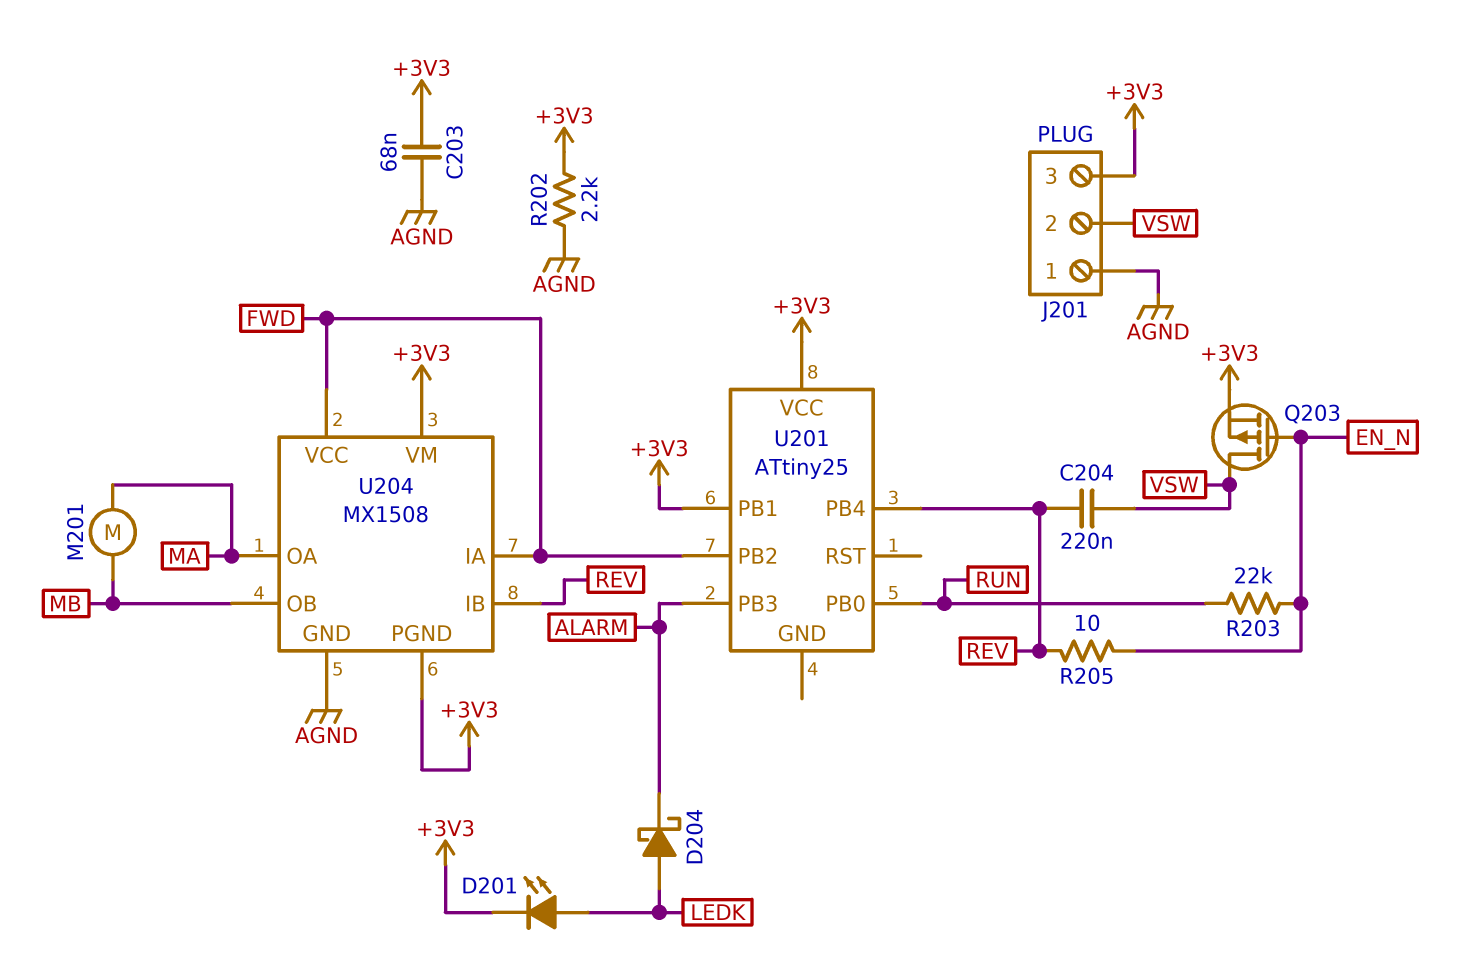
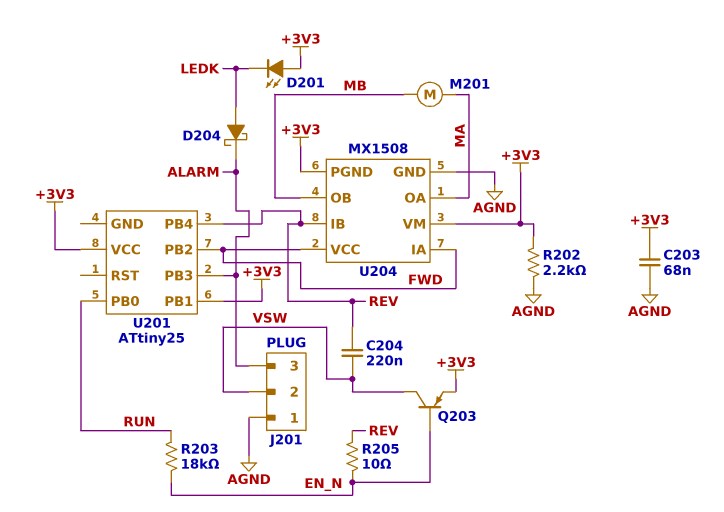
D201: LED (A LEDK, K +3V3) -> LED (A +3V3, K LEDK)
J201 pin 3: +3V3 -> ALARM
Q203: PMOS (G EN_N, D VSW, S +3V3) -> PNP (B EN_N, C VSW, E +3V3)
R203: 22k (EN_N, RUN) -> 18k (EN_N, RUN)

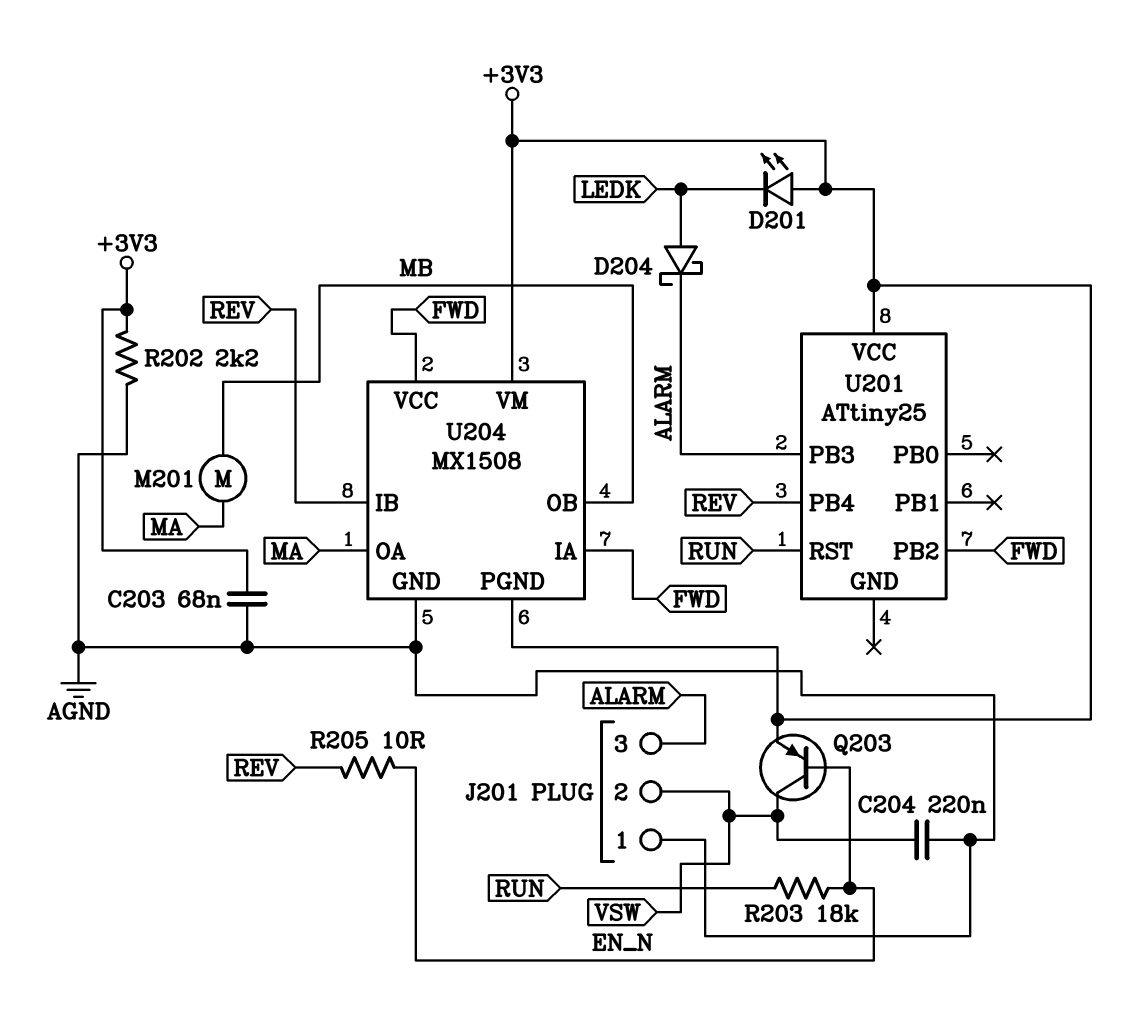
C204: 220nF (REV, VSW) -> 220nF (AGND, VSW)
U201 pin PB0: RUN -> none
U201 pin PB1: +3V3 -> none
U201 pin RST: none -> RUN

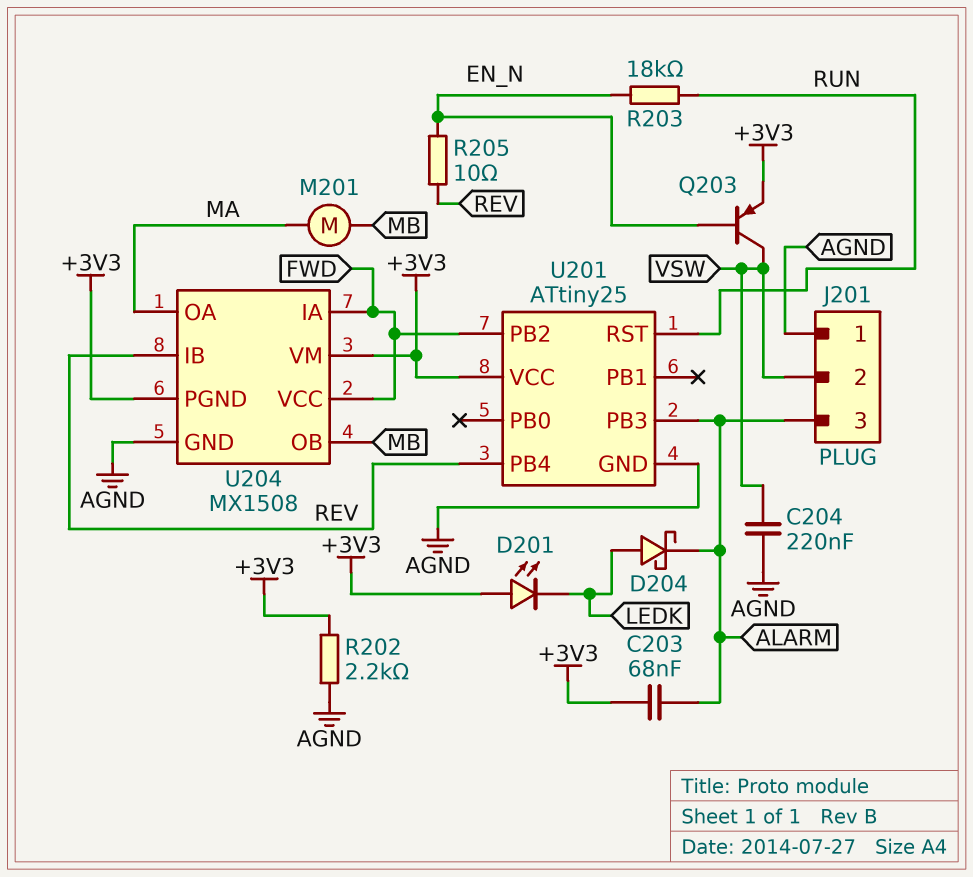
C203: 68nF (+3V3, AGND) -> 68nF (+3V3, ALARM)
U201 pin GND: none -> AGND

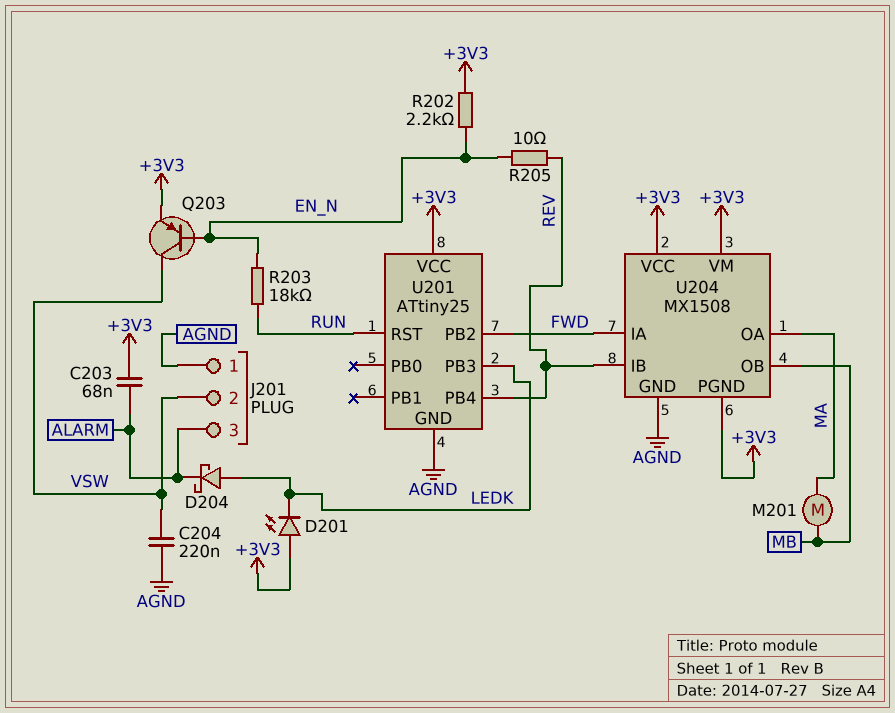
R202: 2.2k (+3V3, AGND) -> 2.2k (+3V3, EN_N)
U201 pin PB3: ALARM -> LEDK
U204 pin VCC: FWD -> +3V3

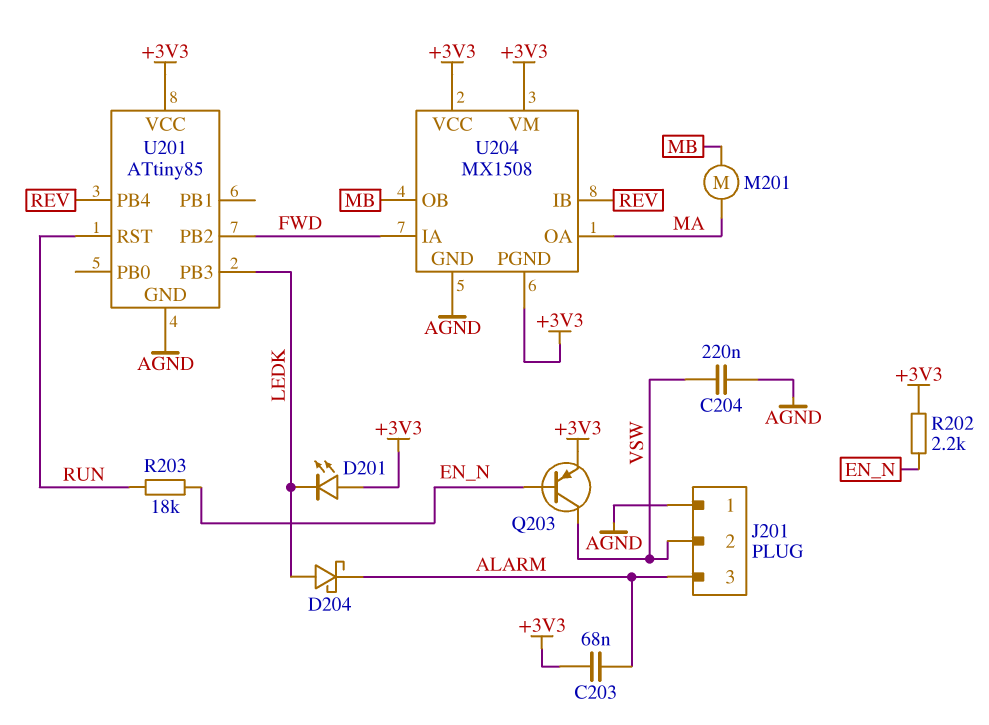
R205: 10 (EN_N, REV) -> none
U201: ATtiny25 -> ATtiny85

